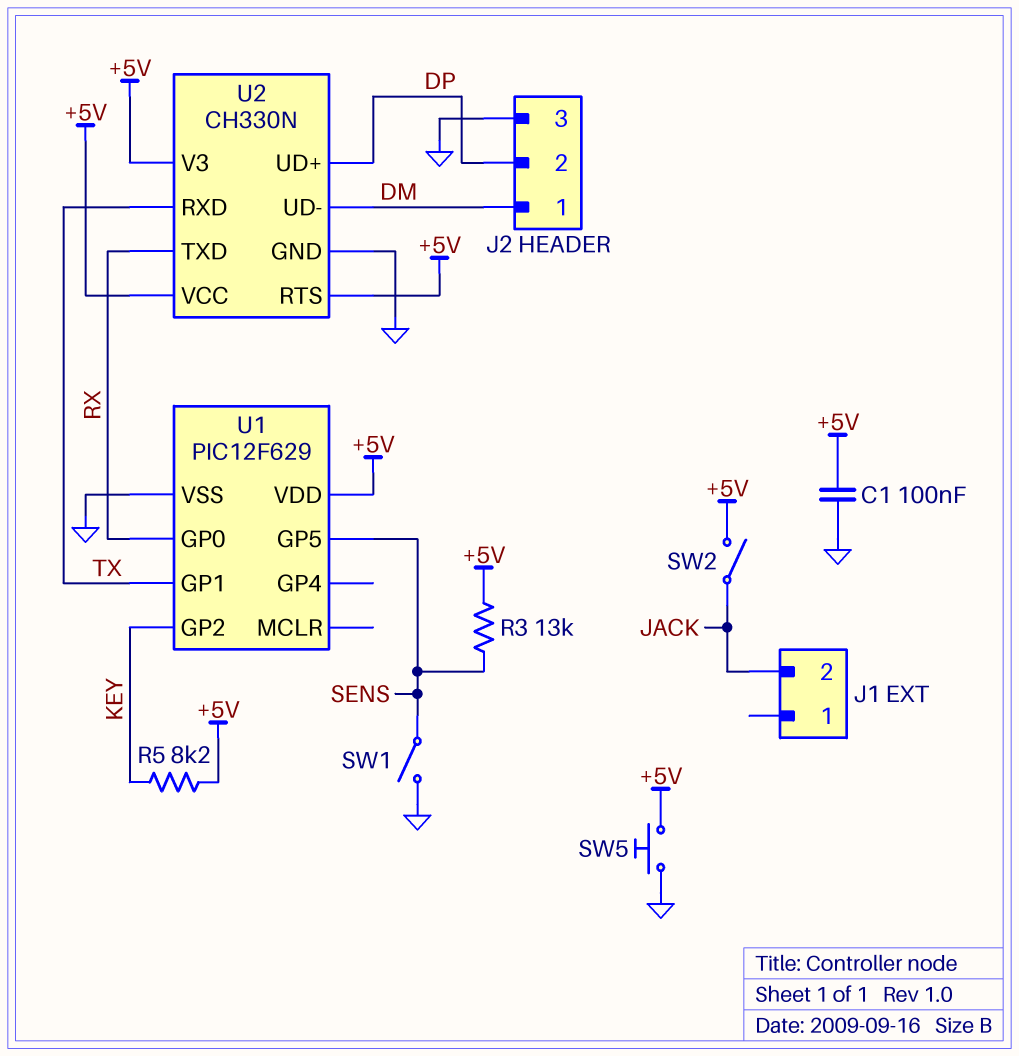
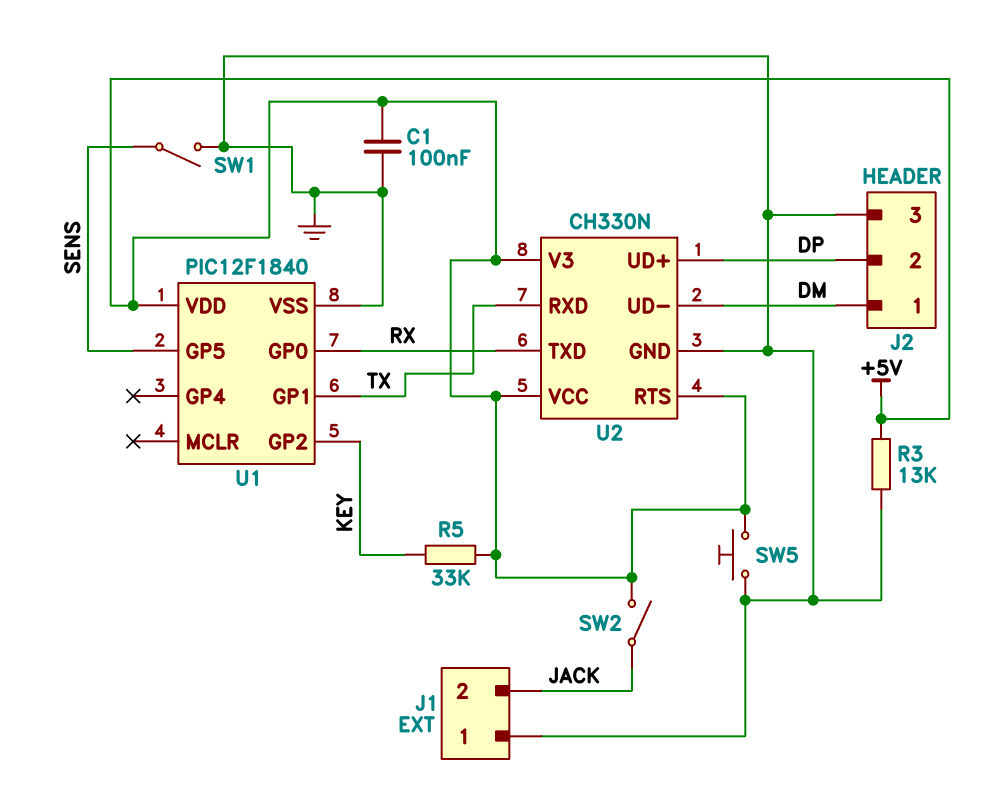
J1 pin 1: none -> GND
R3: 13k (+5V, SENS) -> 13k (+5V, GND)
R5: 8.2k (+5V, KEY) -> 33k (+5V, KEY)
U1: PIC12F629 -> PIC12F1840

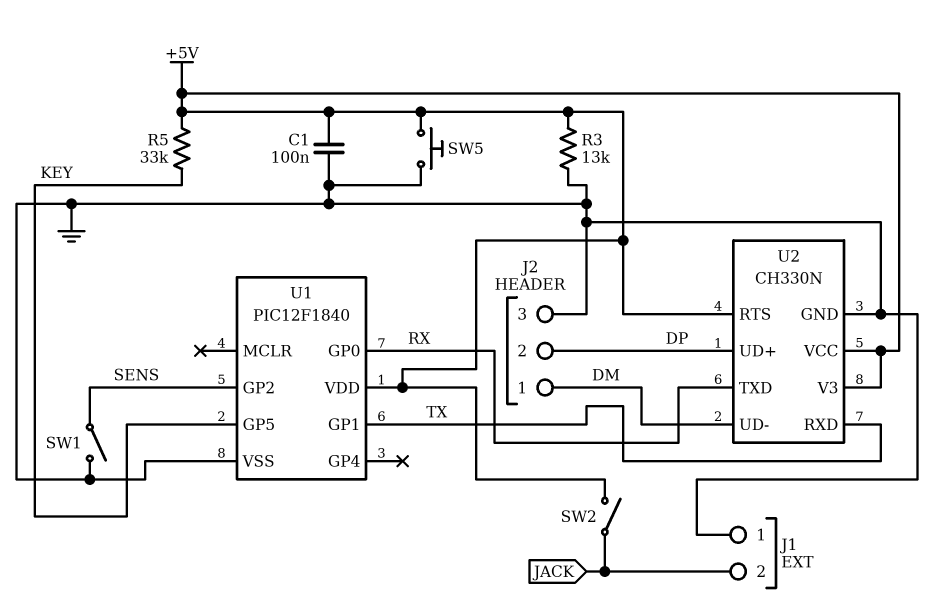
U1 pin GP2: KEY -> SENS
U1 pin GP5: SENS -> KEY

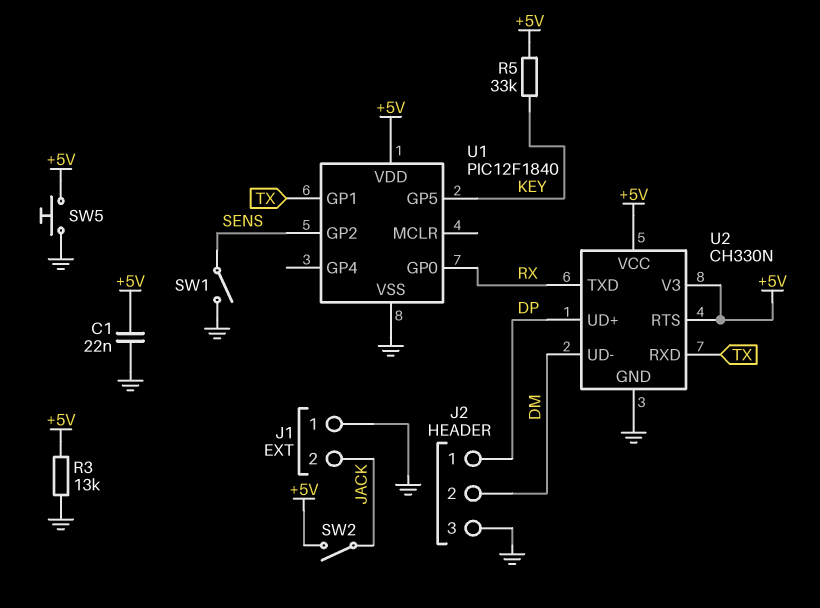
C1: 100nF (+5V, GND) -> 22nF (+5V, GND)
J2 pin 1: DM -> DP
J2 pin 2: DP -> DM

